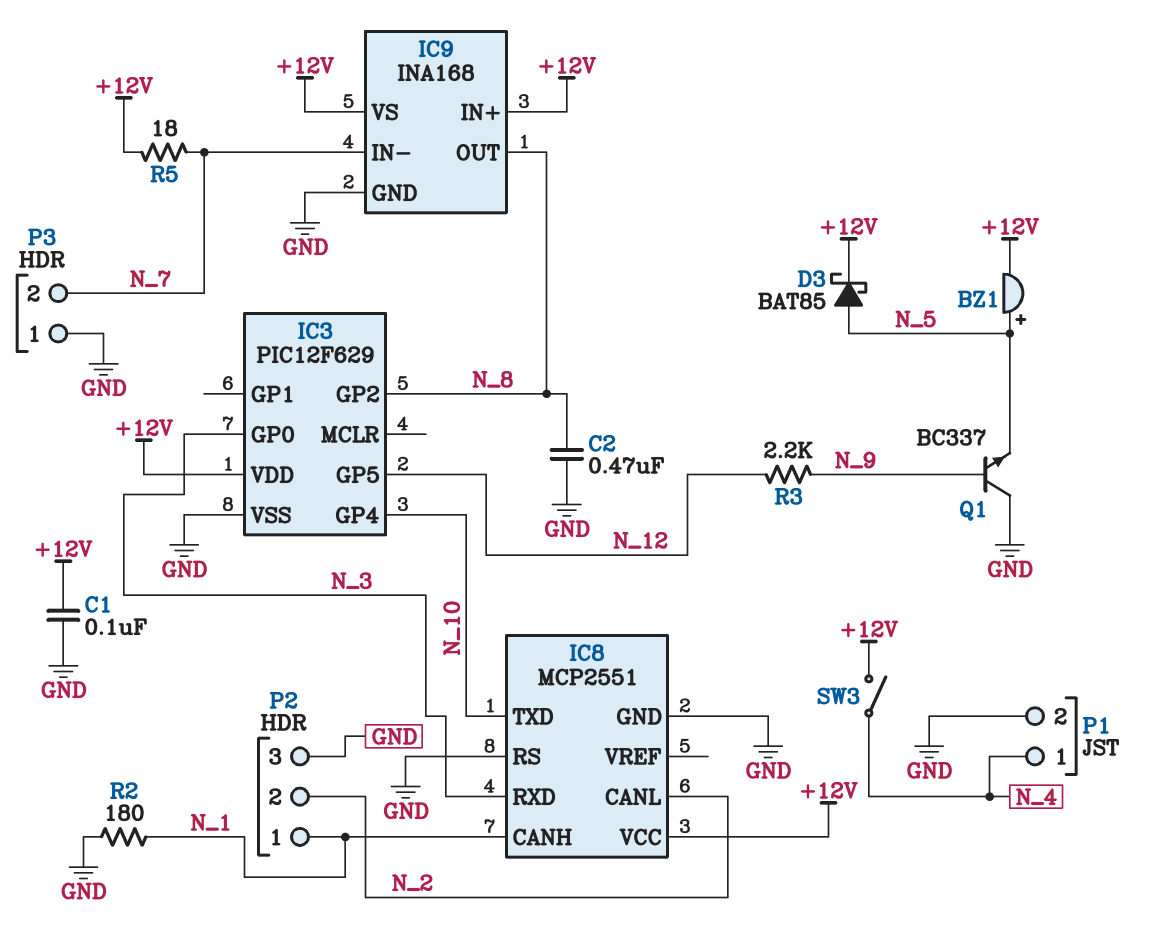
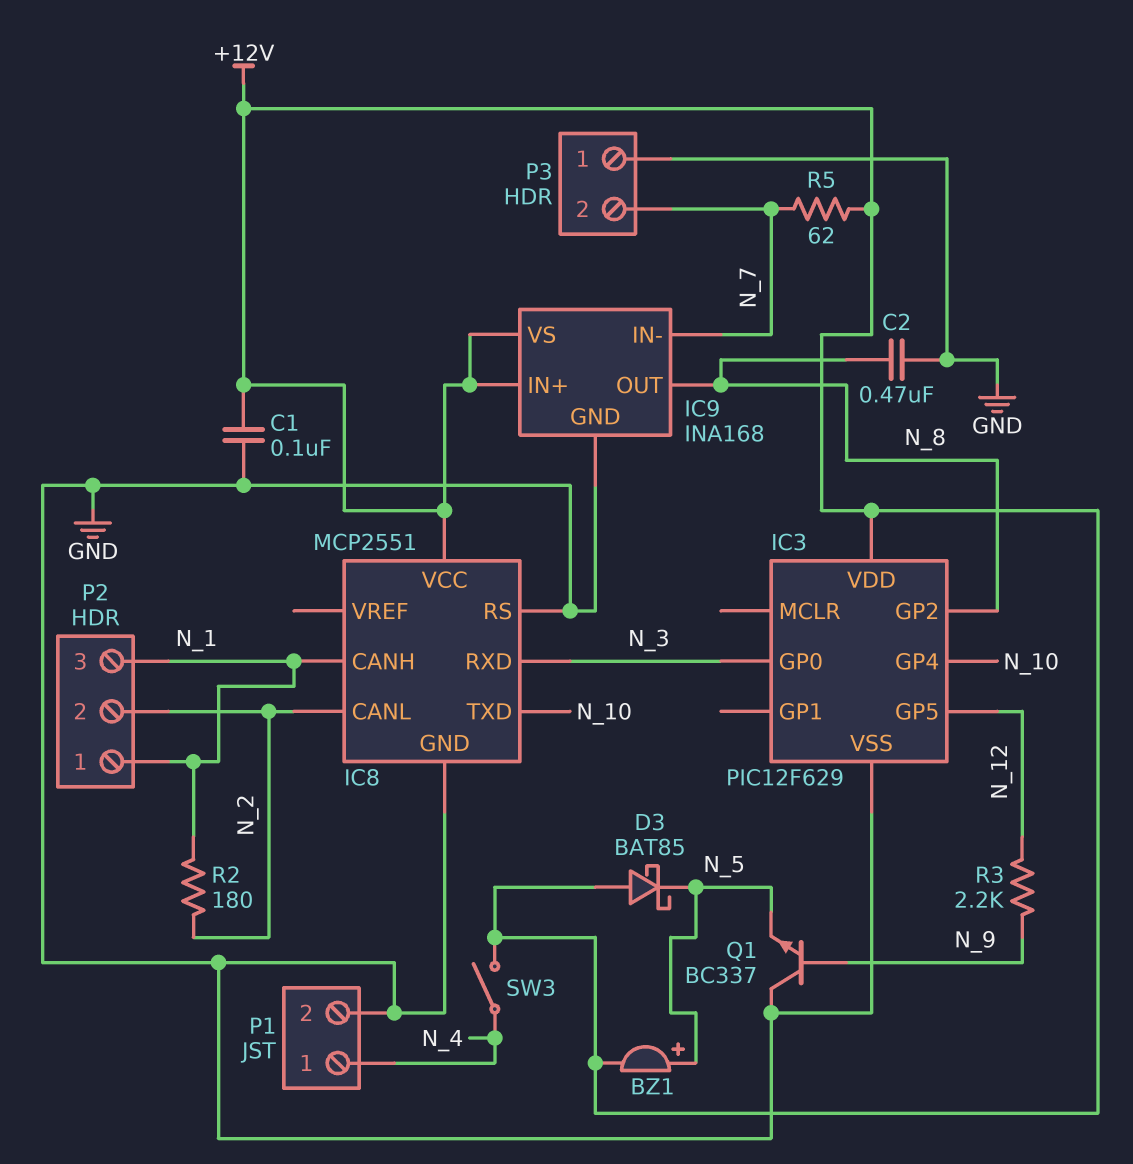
D3: schottky BAT85 (A N_5, K +12V) -> schottky BAT85 (A +12V, K N_5)
P2 pin 3: GND -> N_1
R2: 180 (GND, N_1) -> 180 (N_1, N_2)
R5: 18 (+12V, N_7) -> 62 (+12V, N_7)

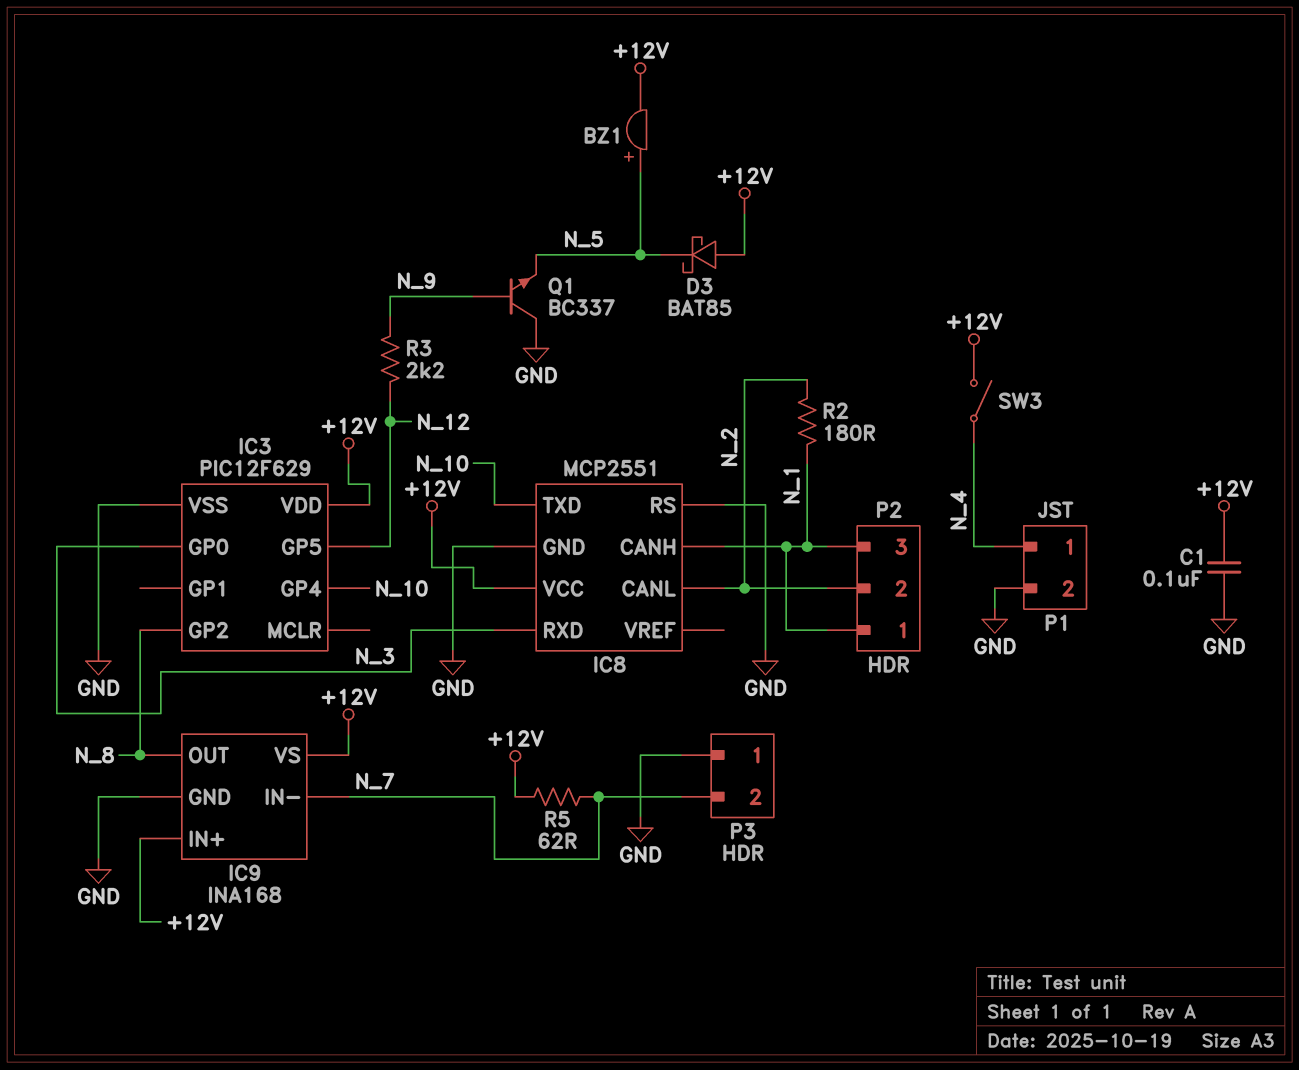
C2: 470nF (GND, N_8) -> none

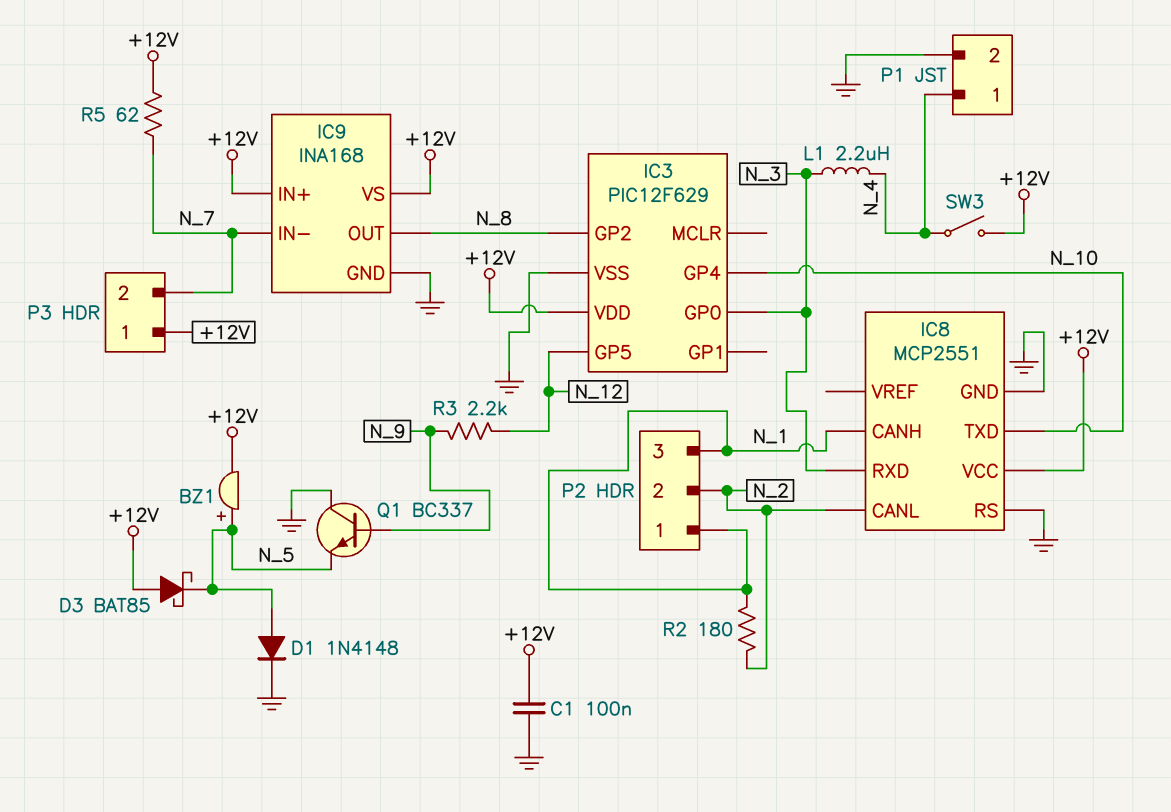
D1: none -> diode 1N4148 (A N_5, K GND)
L1: none -> 2.2uH (N_3, N_4)
P3 pin 1: GND -> +12V

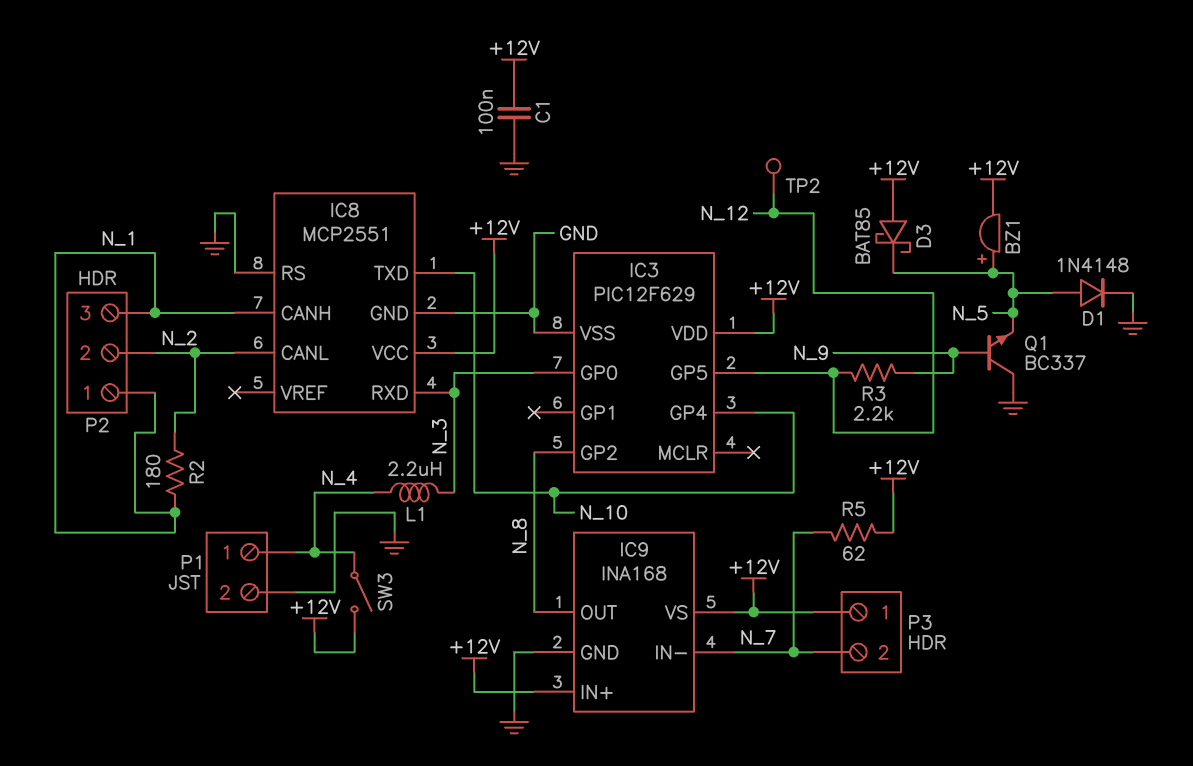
TP2: none -> test point (N_12)

